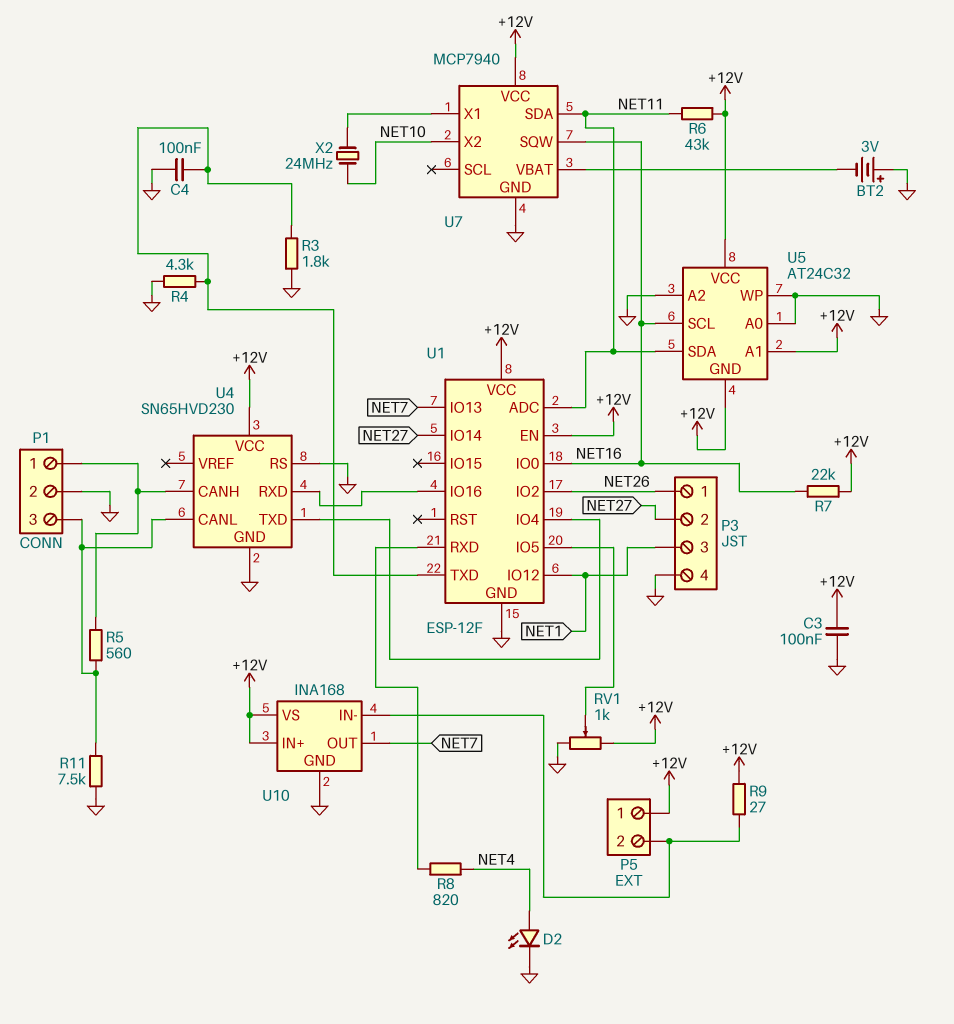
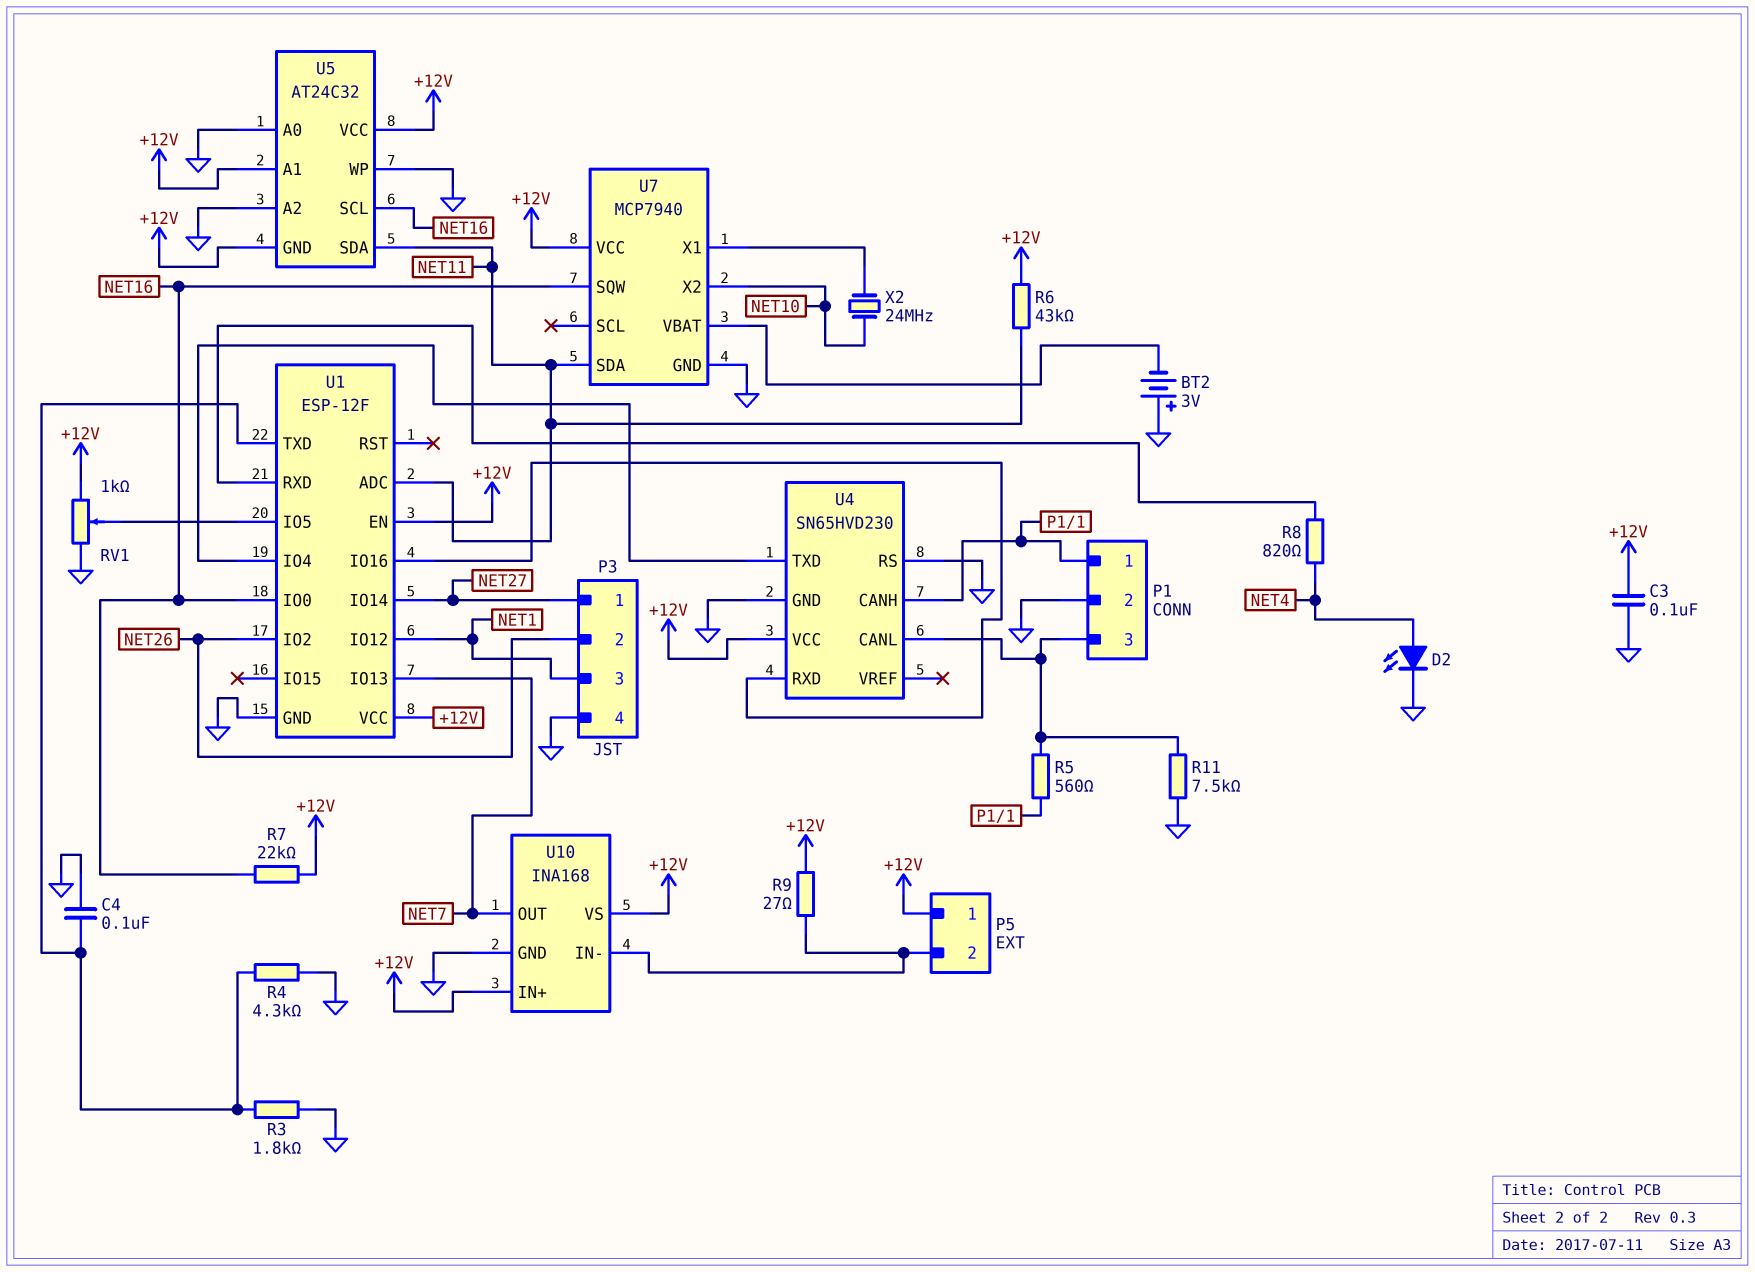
P3 pin 1: NET26 -> NET27
P3 pin 2: NET27 -> NET26

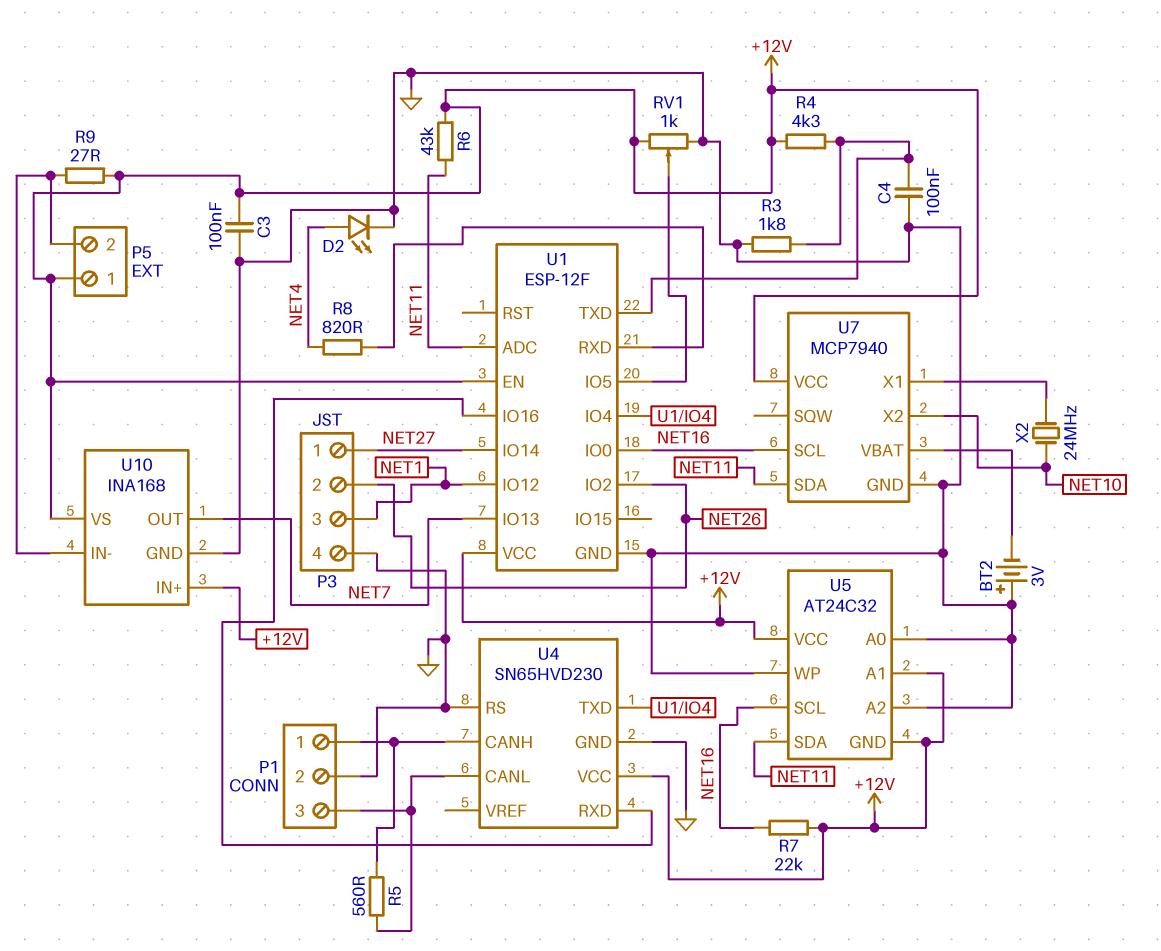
R4: 4.3k (GND, U1/TXD) -> 4.3k (+12V, U1/TXD)
R11: 7.5k (GND, P1/3) -> none
U7 pin SCL: none -> NET16
U7 pin SQW: NET16 -> none

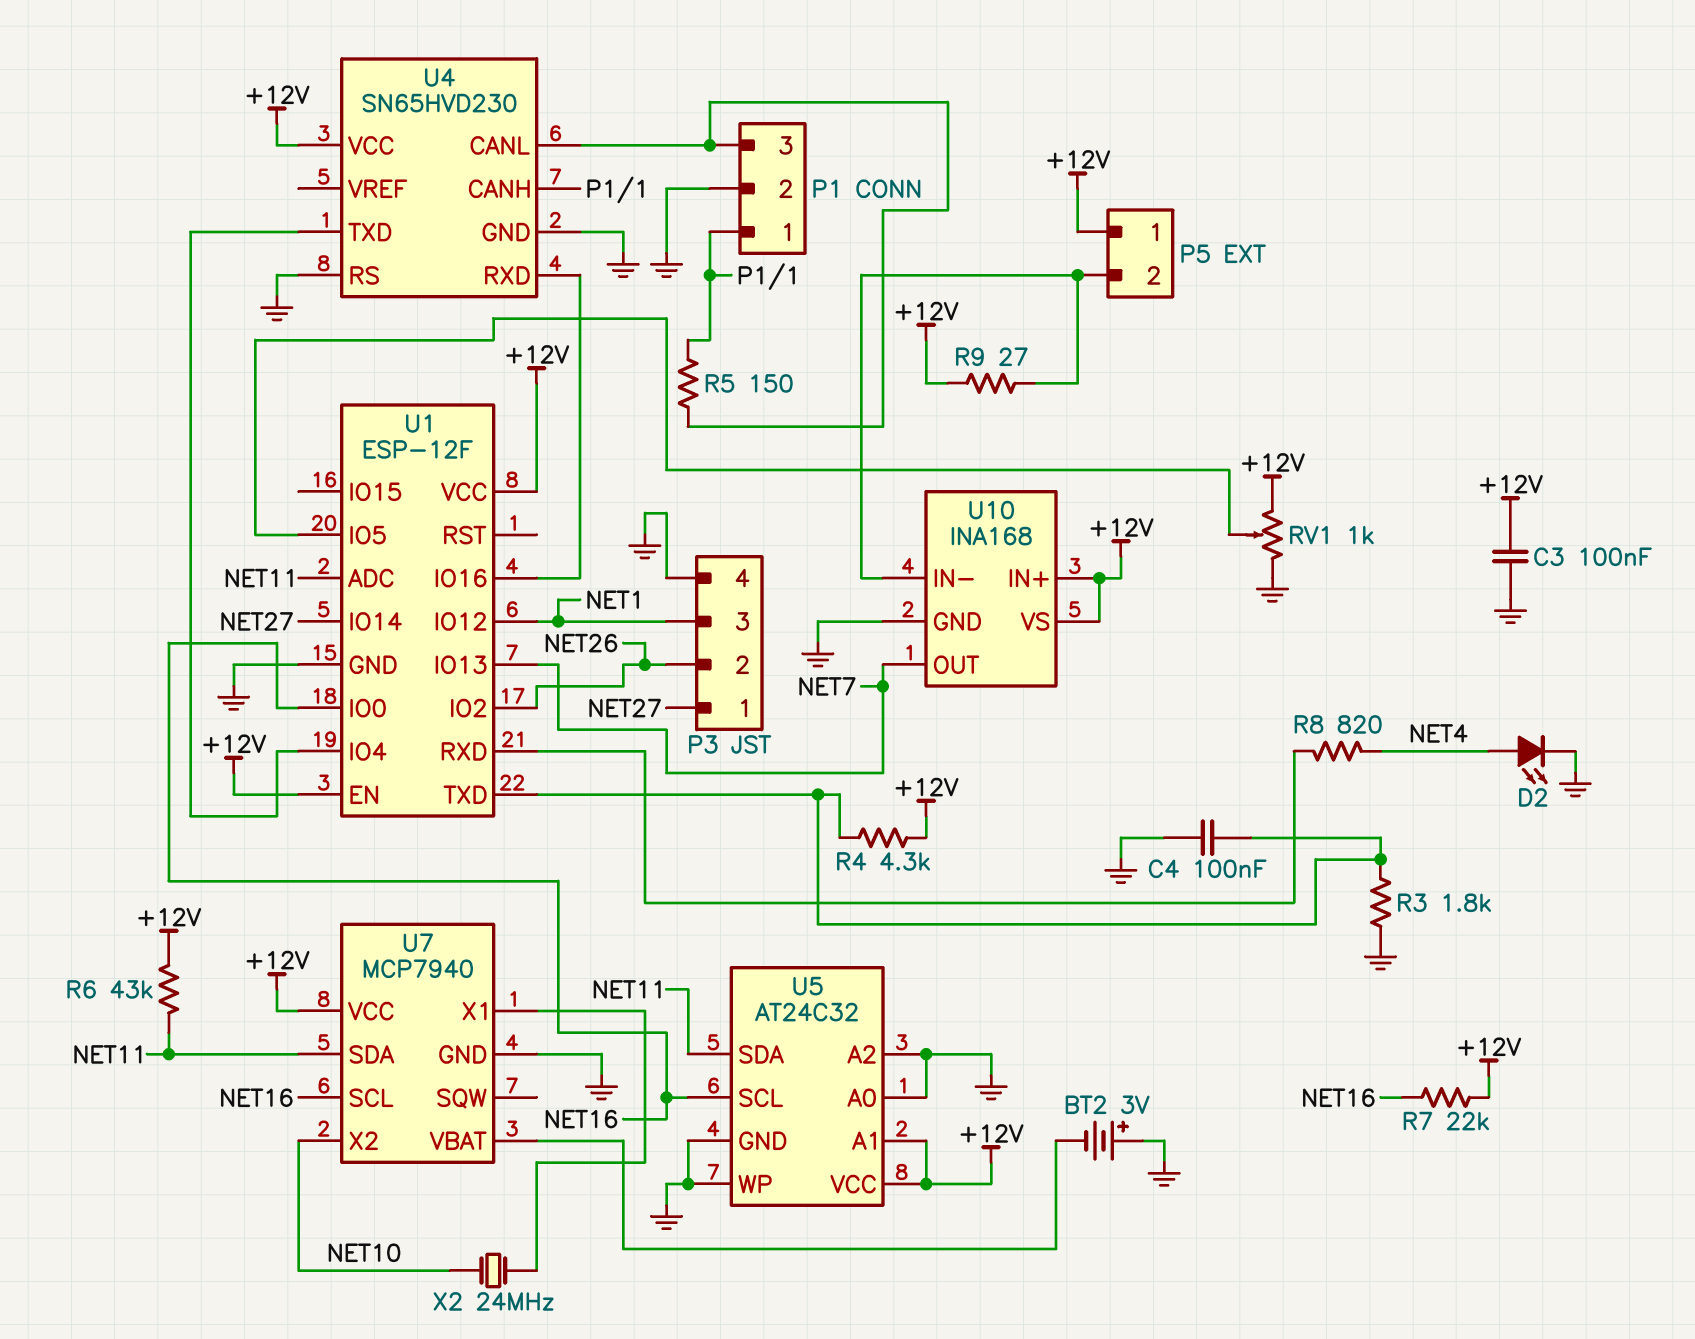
R5: 560 (P1/1, P1/3) -> 150 (P1/1, P1/3)
U5 pin GND: +12V -> GND

